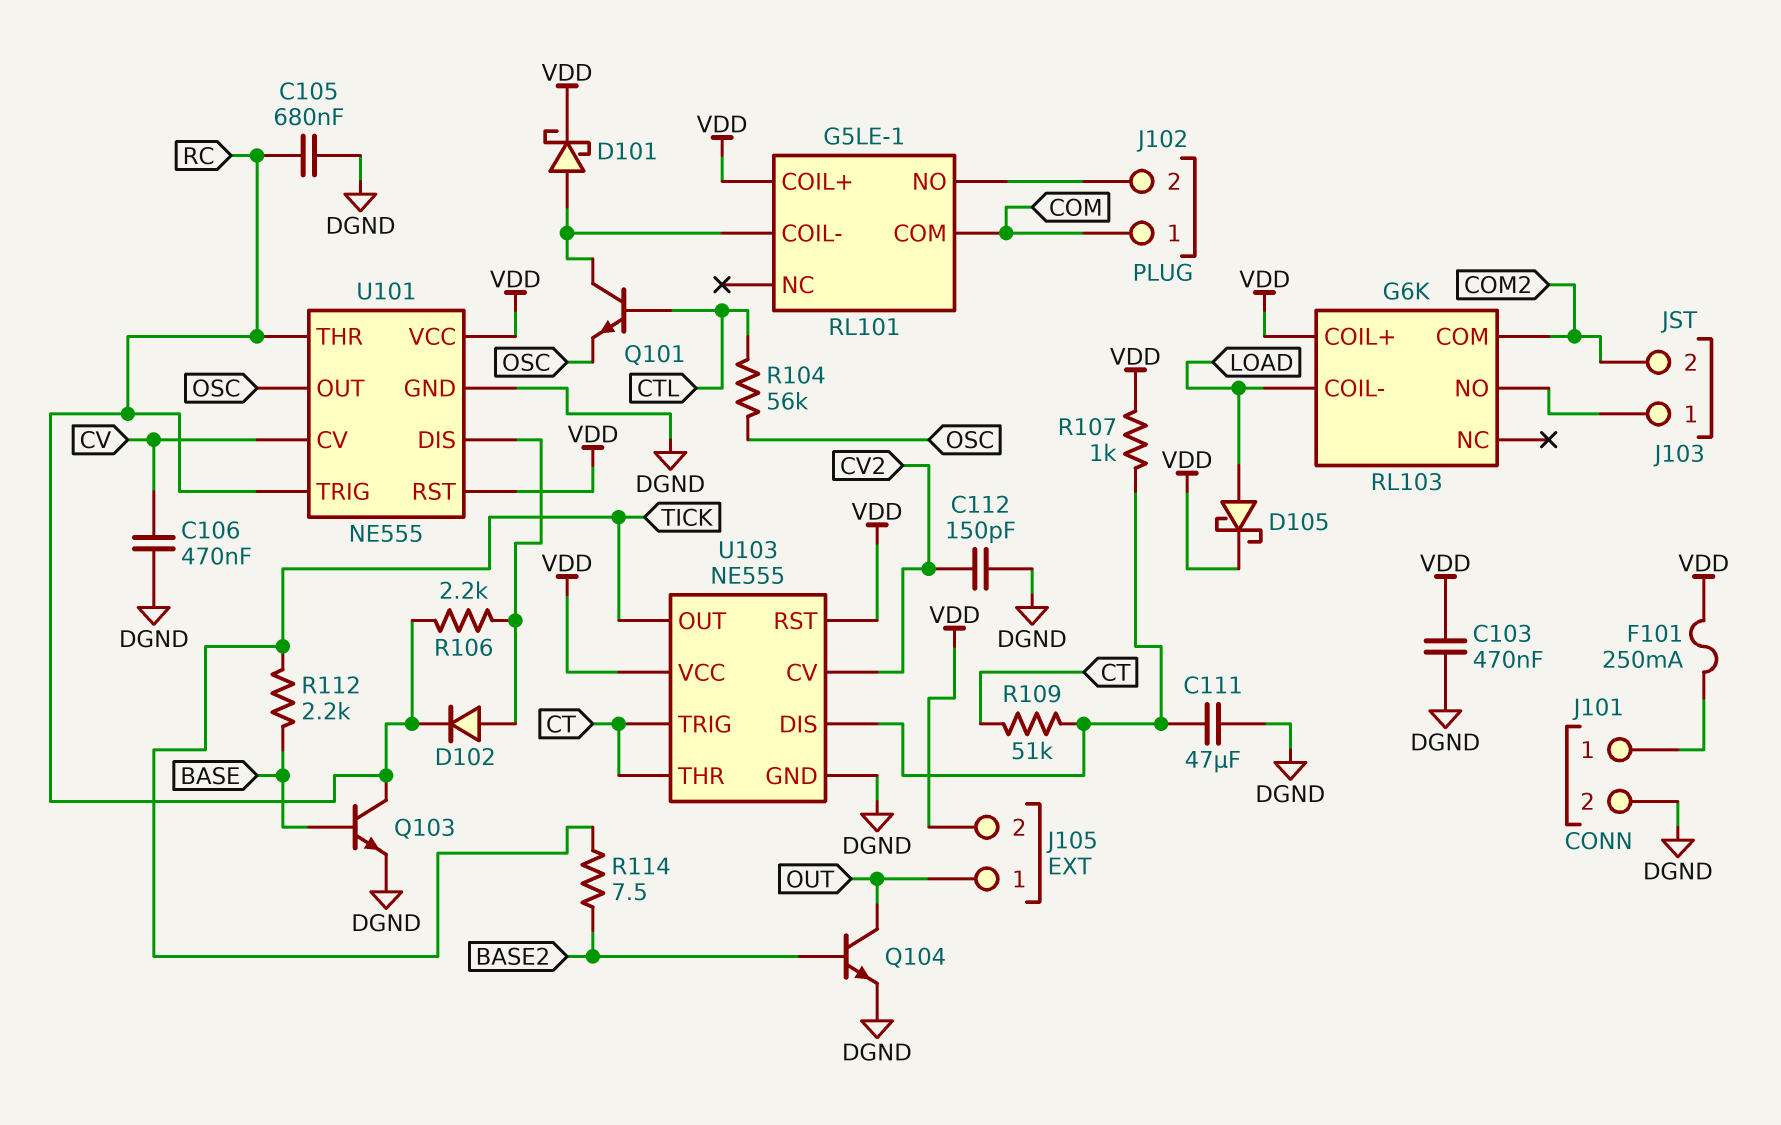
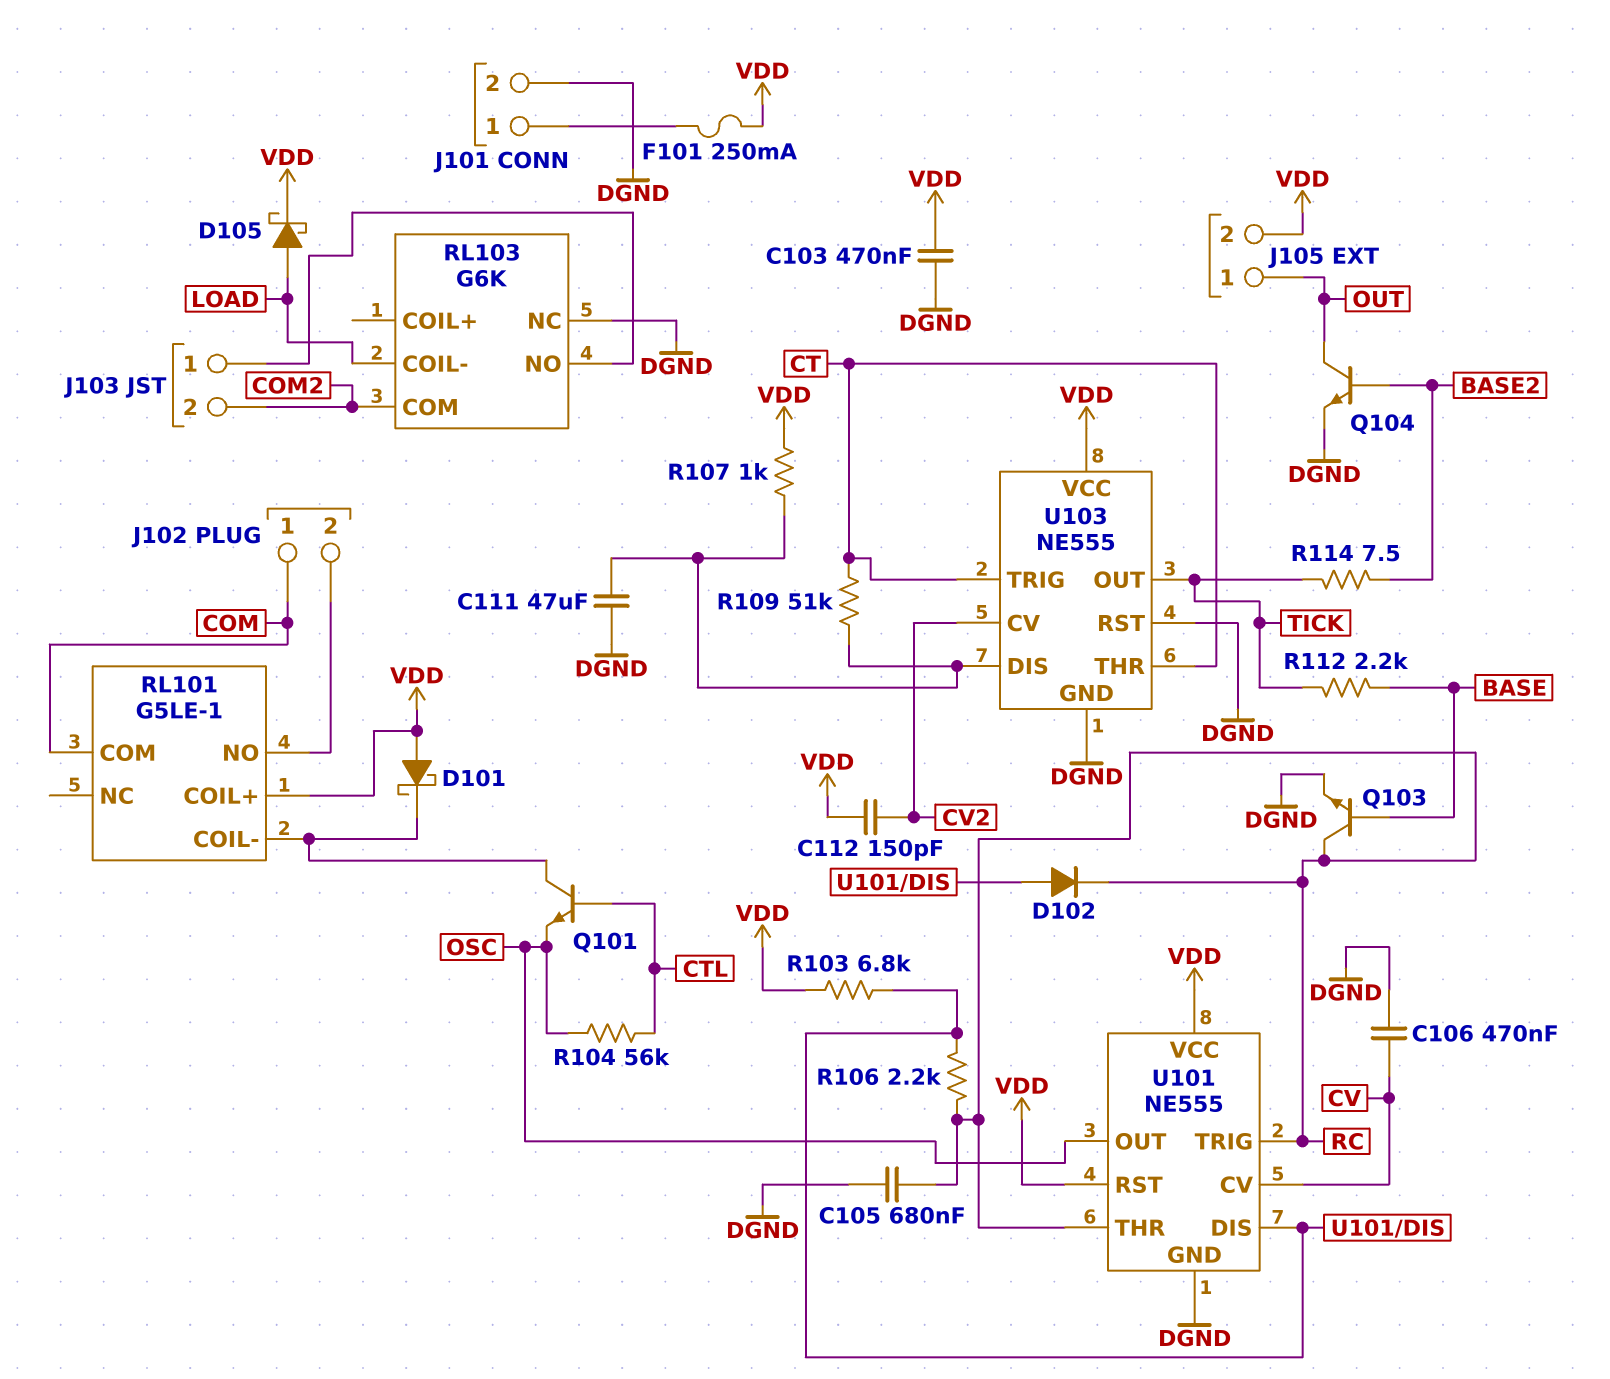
C112: 150pF (CV2, DGND) -> 150pF (CV2, VDD)
D101: schottky (A RL101/COIL-, K VDD) -> schottky (A VDD, K RL101/COIL-)
R103: none -> 6.8k (U101/DIS, VDD)
RL103 pin COIL+: VDD -> none
RL103 pin NC: none -> DGND
U103 pin RST: VDD -> DGND

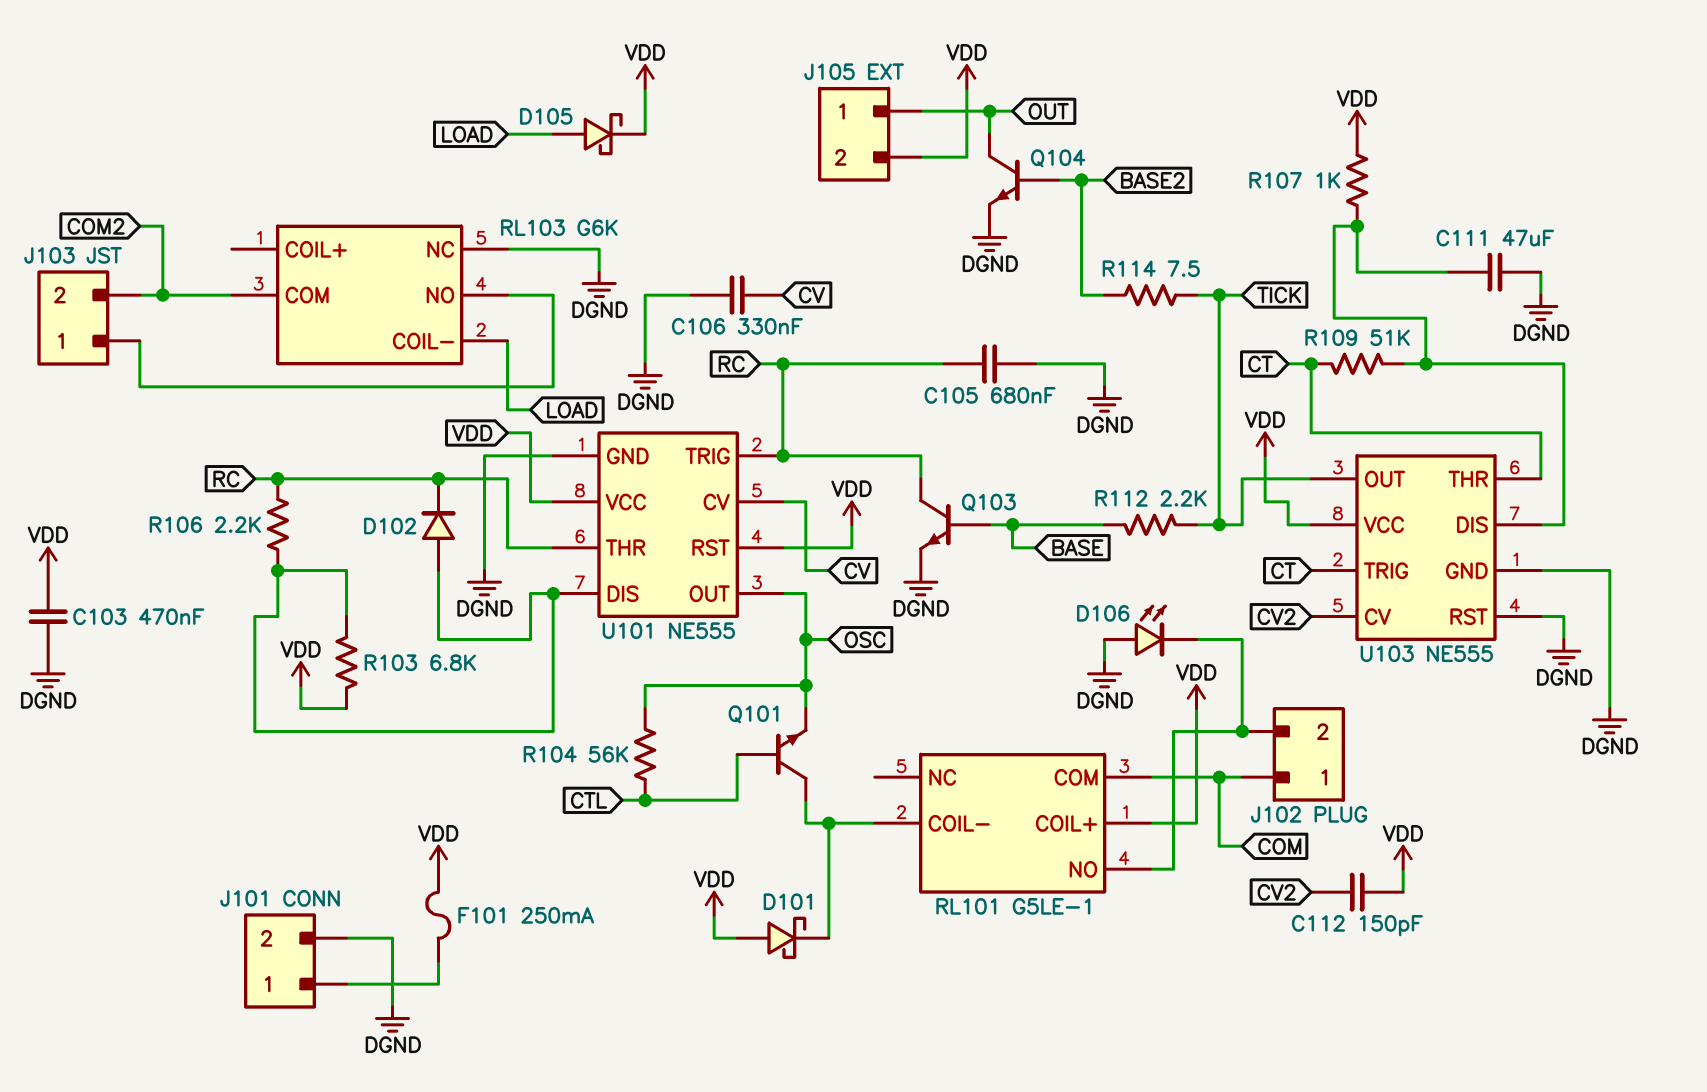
C106: 470nF (CV, DGND) -> 330nF (CV, DGND)
D106: none -> LED (A DGND, K J102/2)

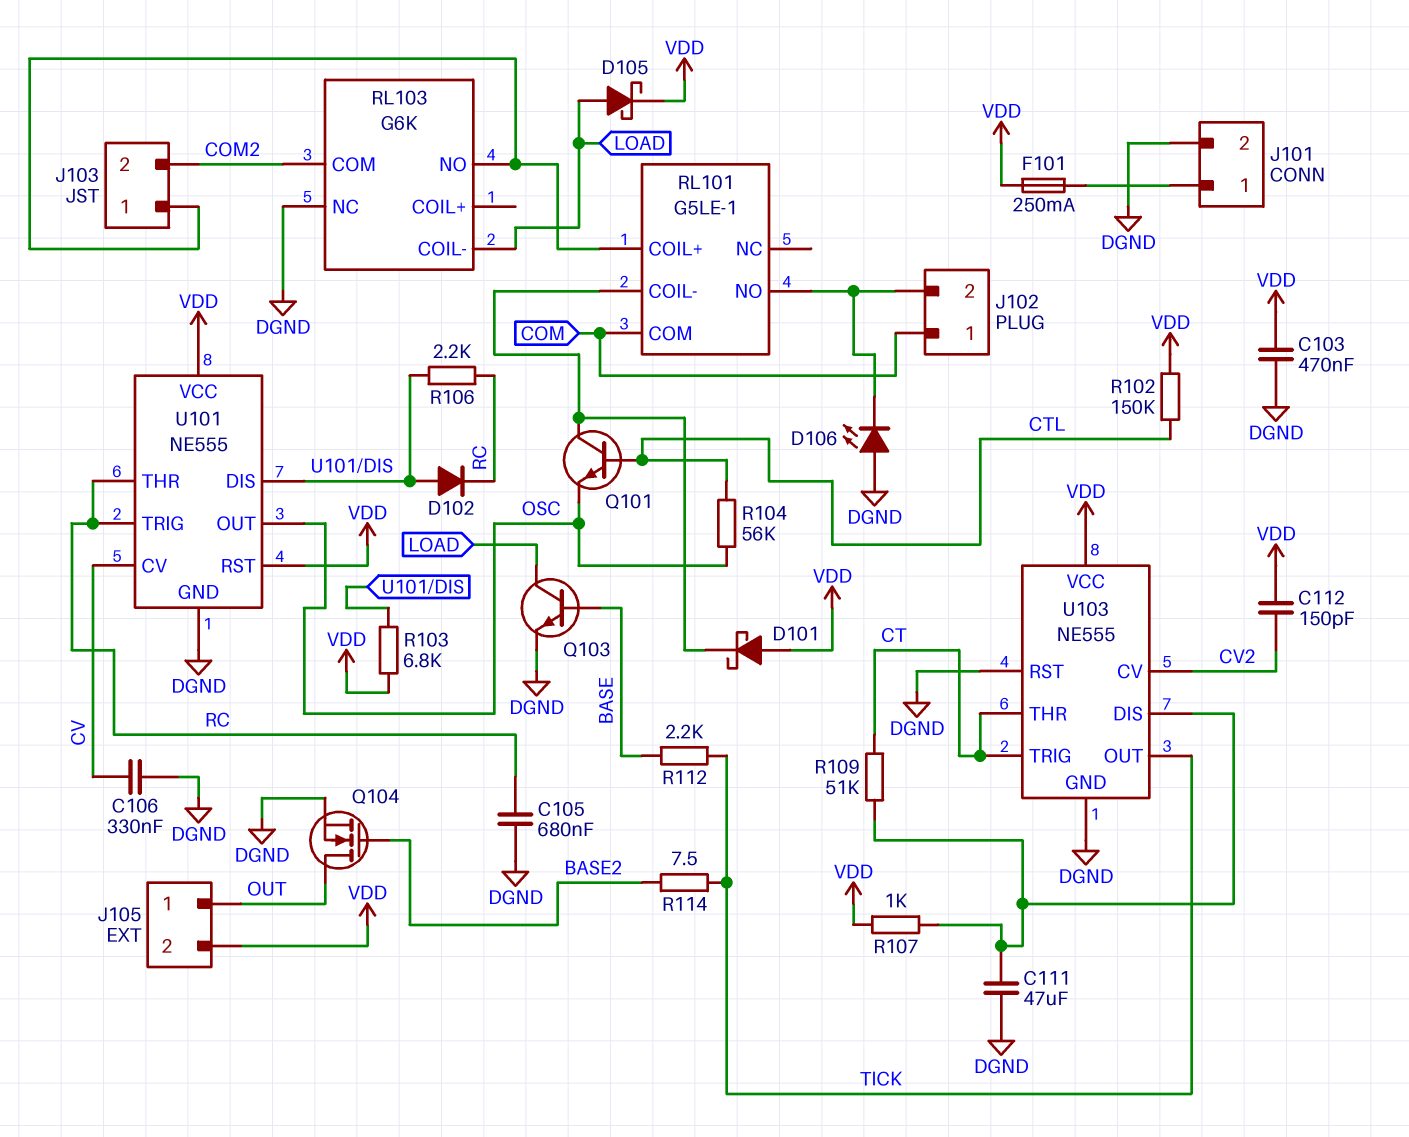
Q103: NPN (B BASE, C RC, E DGND) -> NPN (B BASE, C LOAD, E DGND)
Q104: NPN (B BASE2, C OUT, E DGND) -> NMOS (G BASE2, D OUT, S DGND)
R102: none -> 150k (CTL, VDD)
RL101 pin COIL+: VDD -> J103/1

